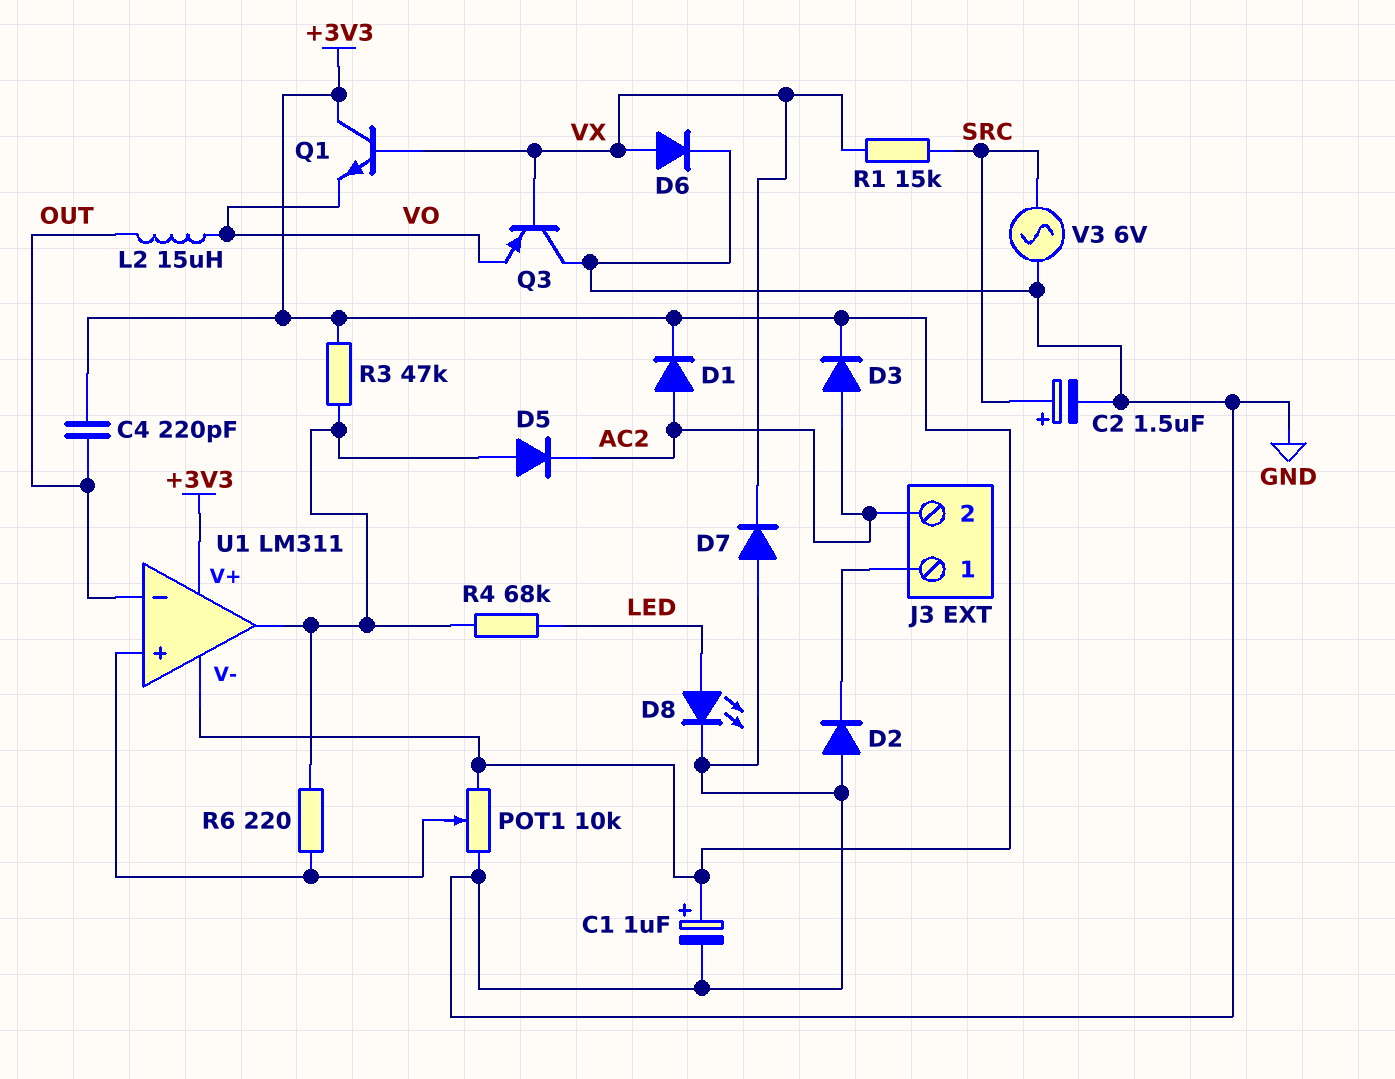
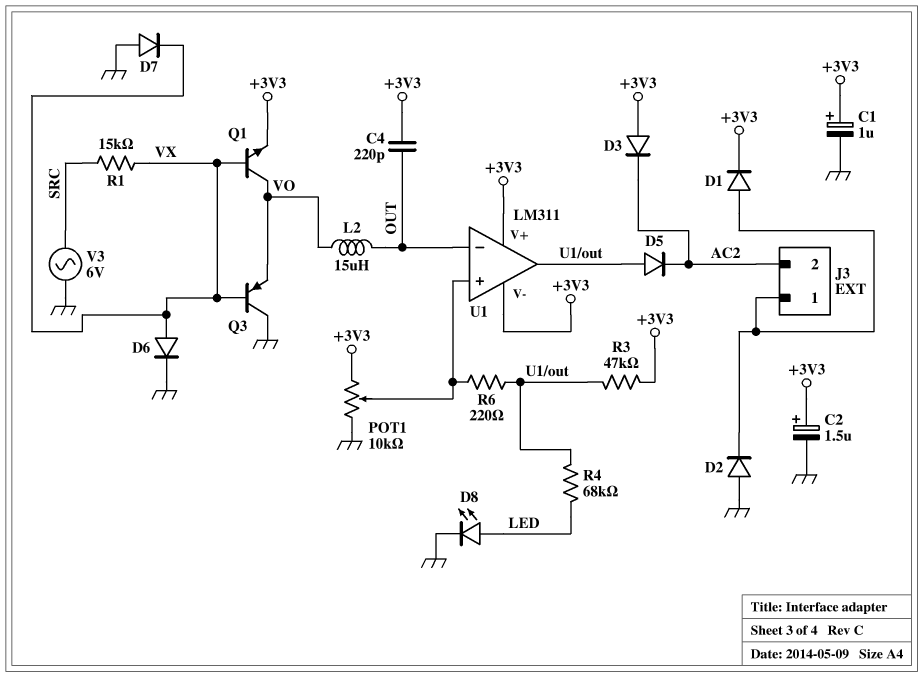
C2: 1.5uF (plus SRC, minus GND) -> 1.5uF (plus +3V3, minus GND)
D1: diode (A AC2, K +3V3) -> diode (A J3/1, K +3V3)
D3: diode (A AC2, K +3V3) -> diode (A +3V3, K AC2)
Q1: NPN (B VX, C +3V3, E VO) -> NPN (B VX, C VO, E +3V3)

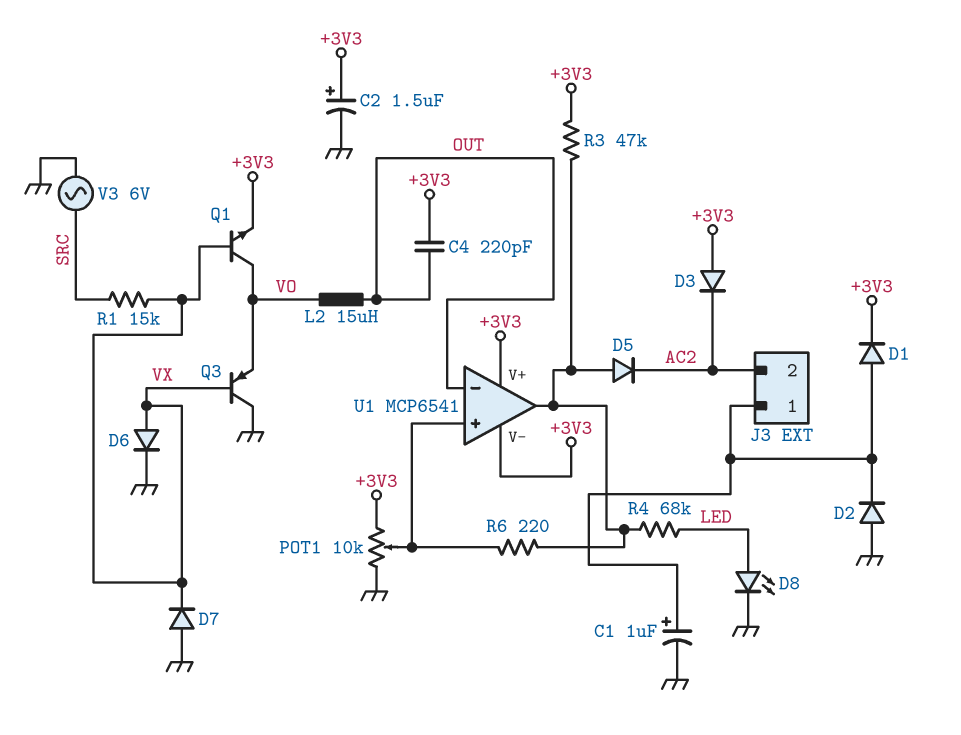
C1: 1uF (plus +3V3, minus GND) -> 1uF (plus J3/1, minus GND)
U1: LM311 -> MCP6541

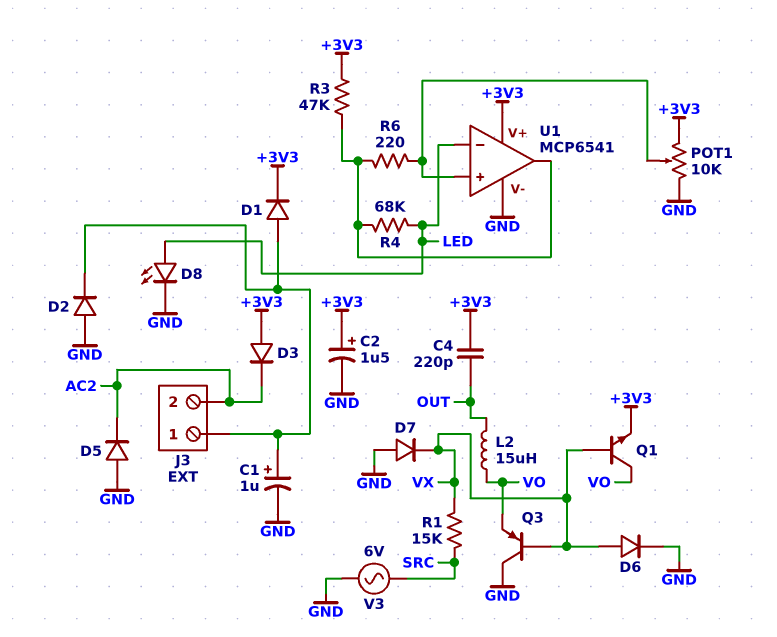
D5: diode (A U1/out, K AC2) -> diode (A GND, K AC2)
U1 pin V-: +3V3 -> GND
U1 pin in-: OUT -> LED

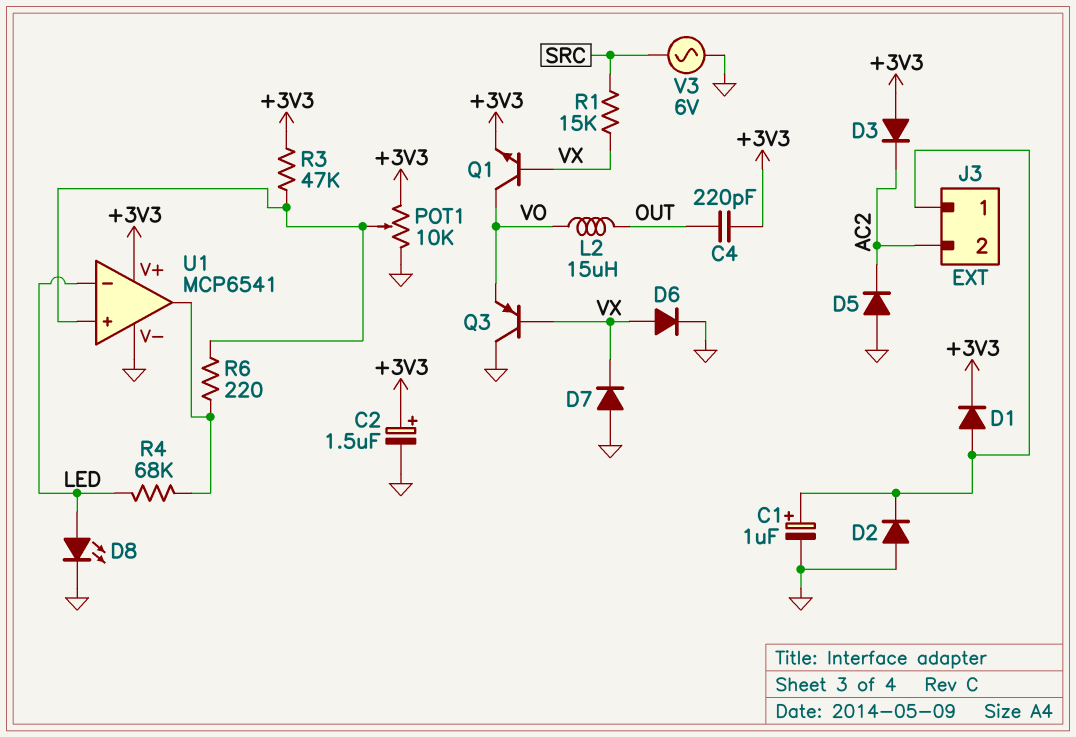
R3: 47k (+3V3, U1/out) -> 47k (+3V3, U1/in+)

